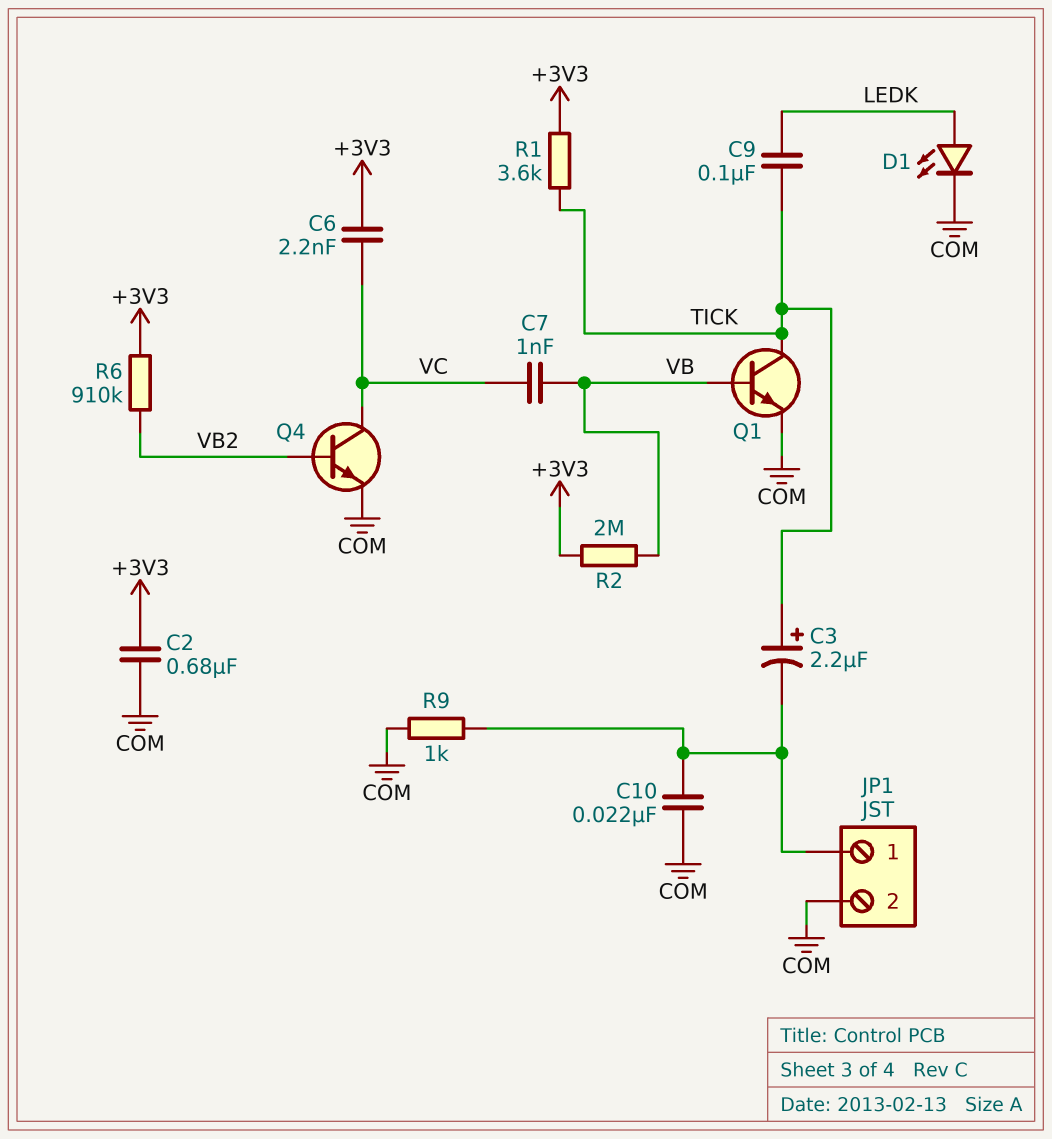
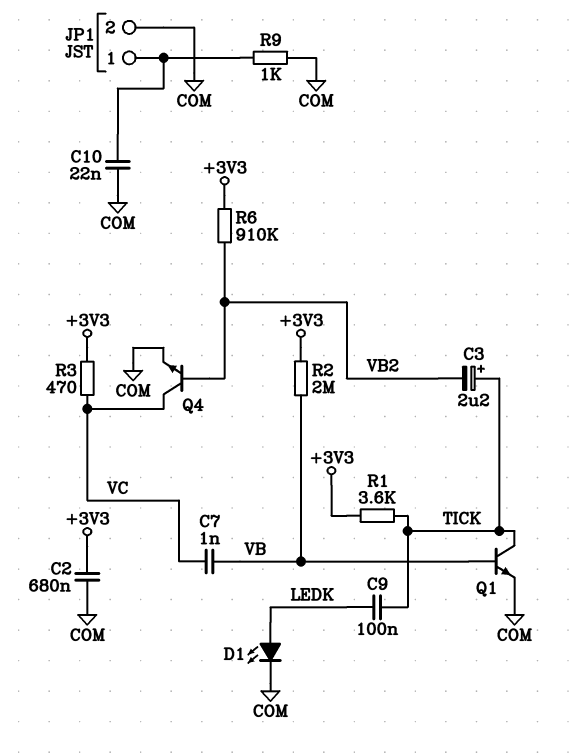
C3: 2.2uF (plus TICK, minus JP1/1) -> 2.2uF (plus TICK, minus VB2)
C6: 2.2nF (+3V3, VC) -> none
R3: none -> 470 (+3V3, VC)

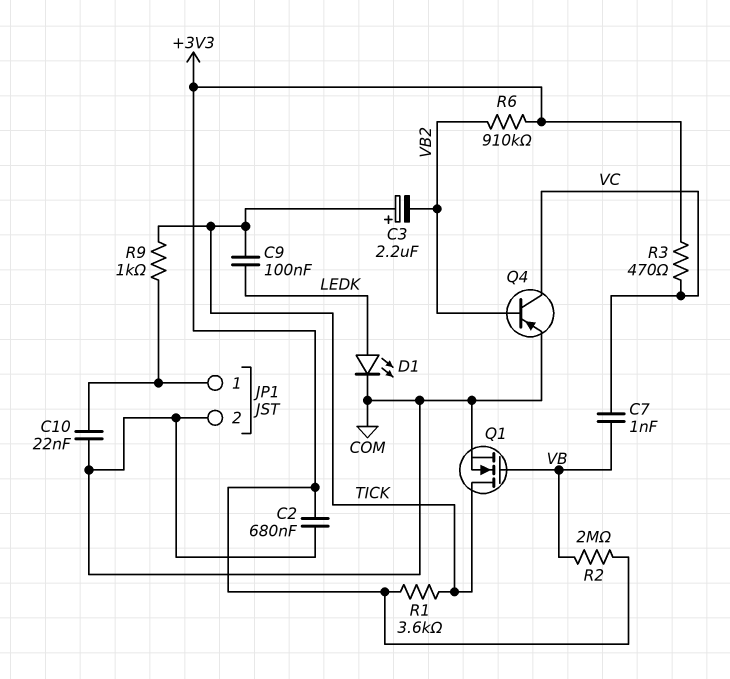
Q1: NPN (B VB, C TICK, E COM) -> NMOS (G VB, D TICK, S COM)
Q4: NPN (B VB2, C VC, E COM) -> PNP (B VB2, C VC, E COM)
R9: 1k (COM, JP1/1) -> 1k (JP1/1, TICK)

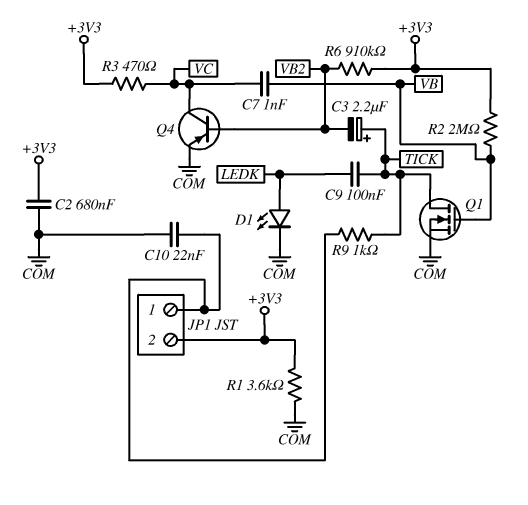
JP1 pin 2: COM -> +3V3
R1: 3.6k (+3V3, TICK) -> 3.6k (+3V3, COM)

